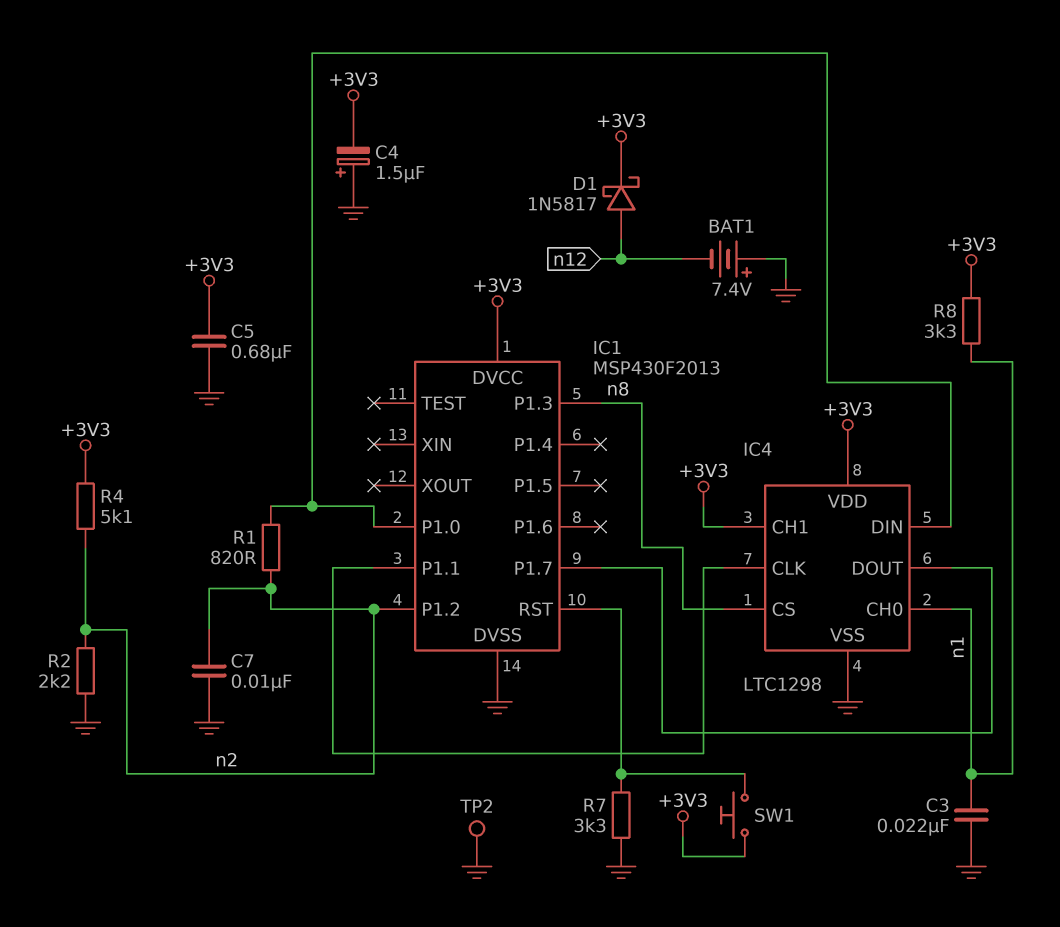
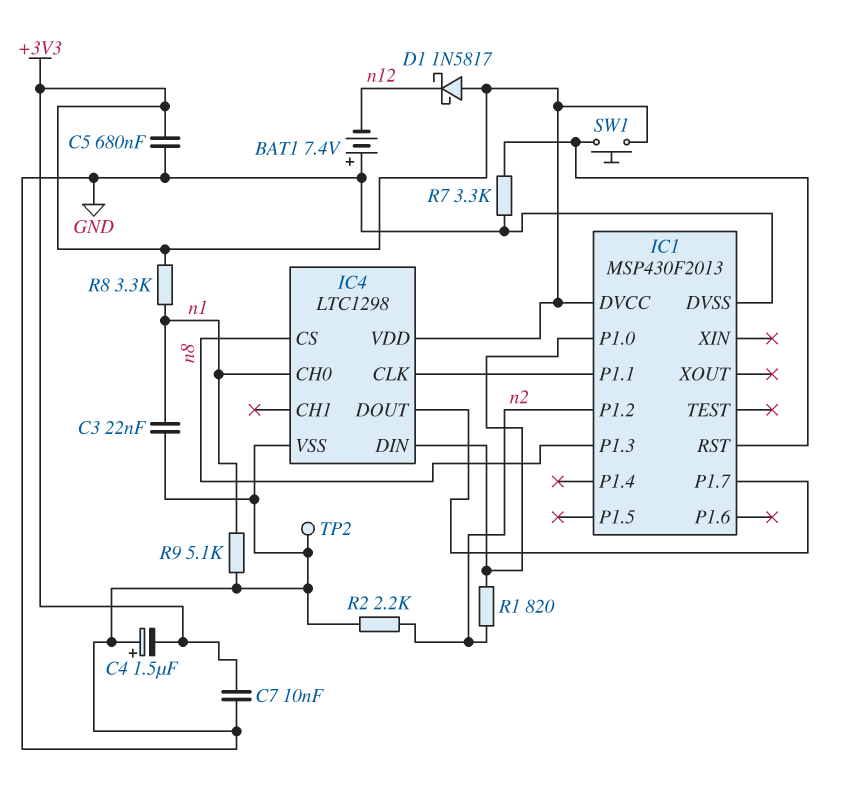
C7: 10nF (GND, n2) -> 10nF (+3V3, GND)
D1: schottky 1N5817 (A n12, K +3V3) -> schottky 1N5817 (A +3V3, K n12)
IC4 pin CH1: +3V3 -> none
R4: 5.1k (+3V3, n2) -> none
R9: none -> 5.1k (GND, n1)

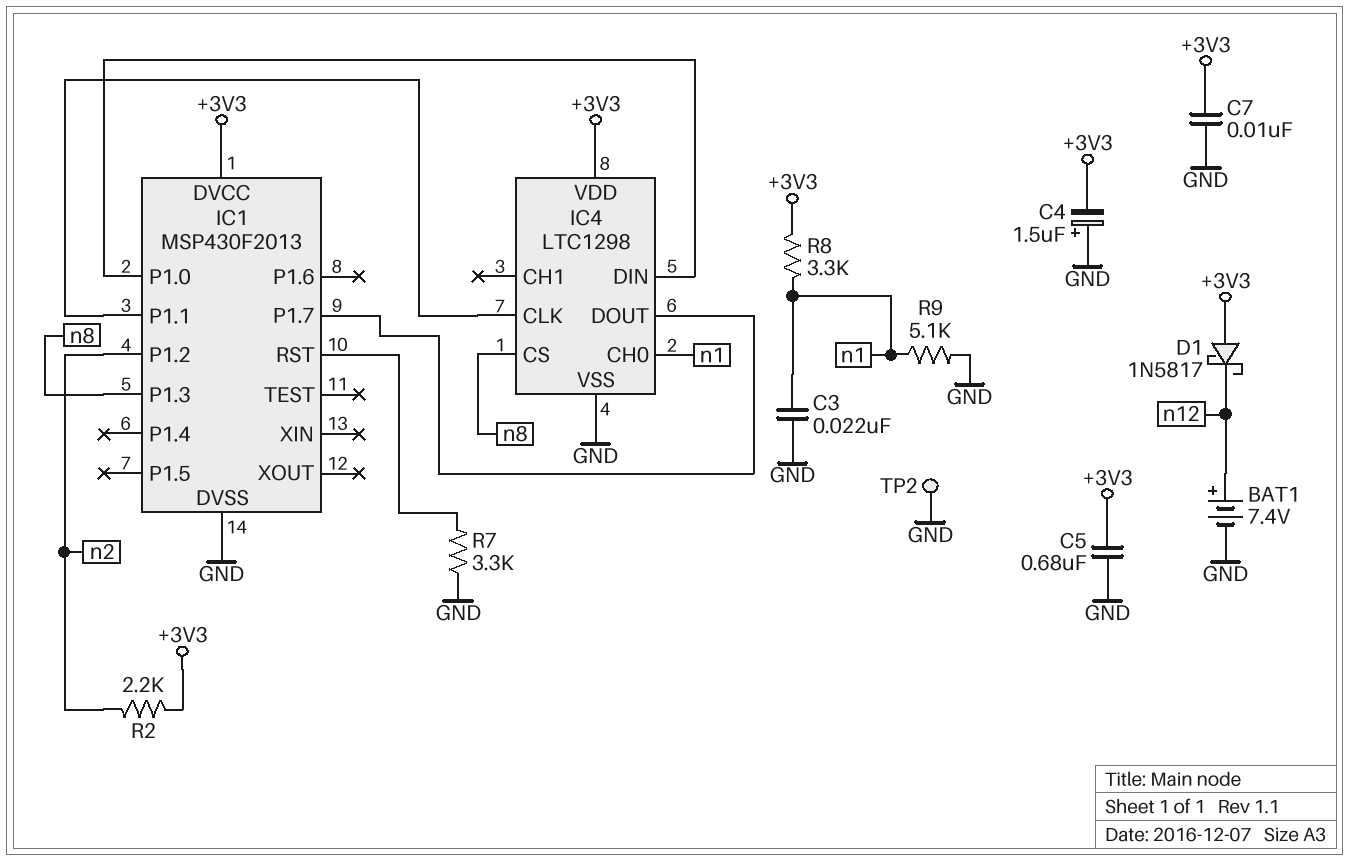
BAT1: 7.4V (plus GND, minus n12) -> 7.4V (plus n12, minus GND)
R1: 820 (IC1/P1.0, n2) -> none
R2: 2.2k (GND, n2) -> 2.2k (+3V3, n2)
SW1: button (+3V3, IC1/RST) -> none

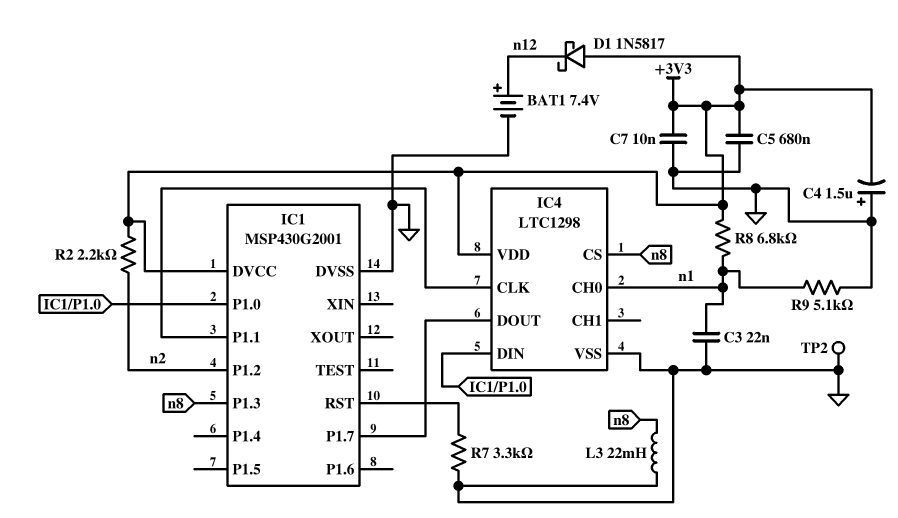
IC1: MSP430F2013 -> MSP430G2001
L3: none -> 22mH (GND, n8)
R8: 3.3k (+3V3, n1) -> 6.8k (+3V3, n1)

